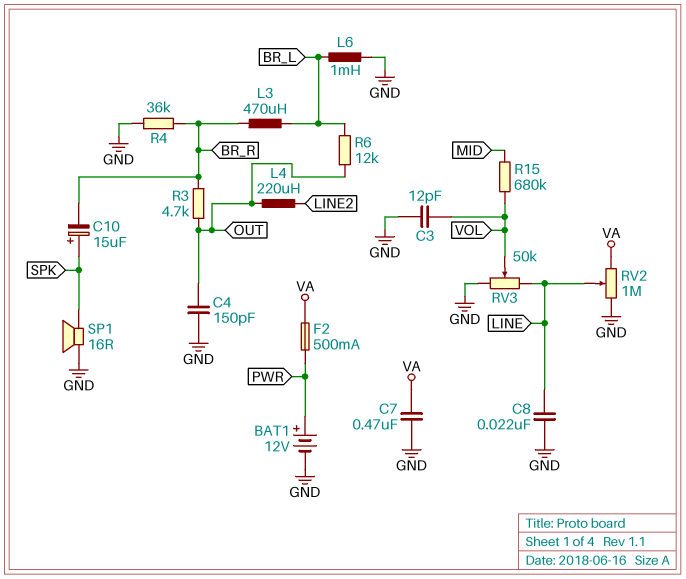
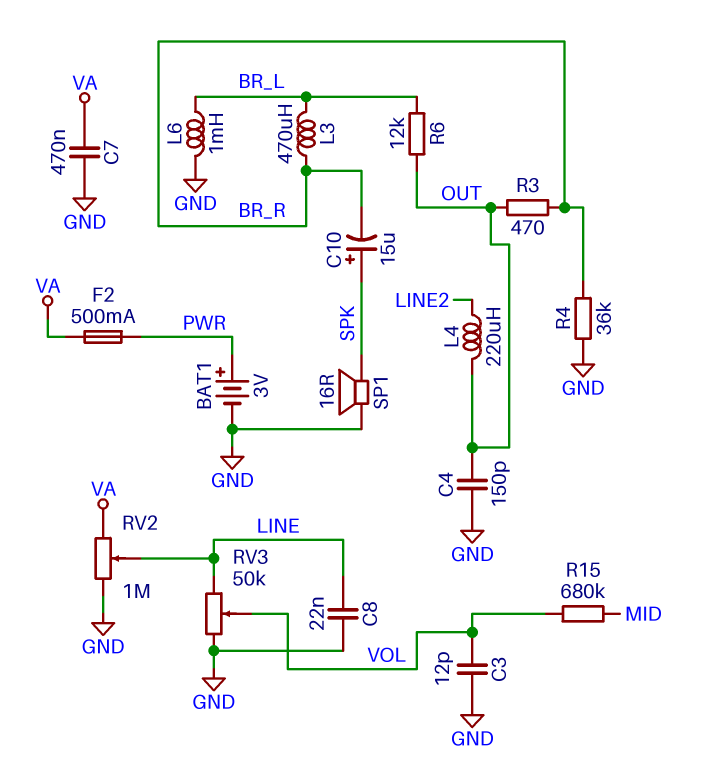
BAT1: 12V (plus PWR, minus GND) -> 3V (plus PWR, minus GND)
R3: 4.7k (BR_R, OUT) -> 470 (BR_R, OUT)

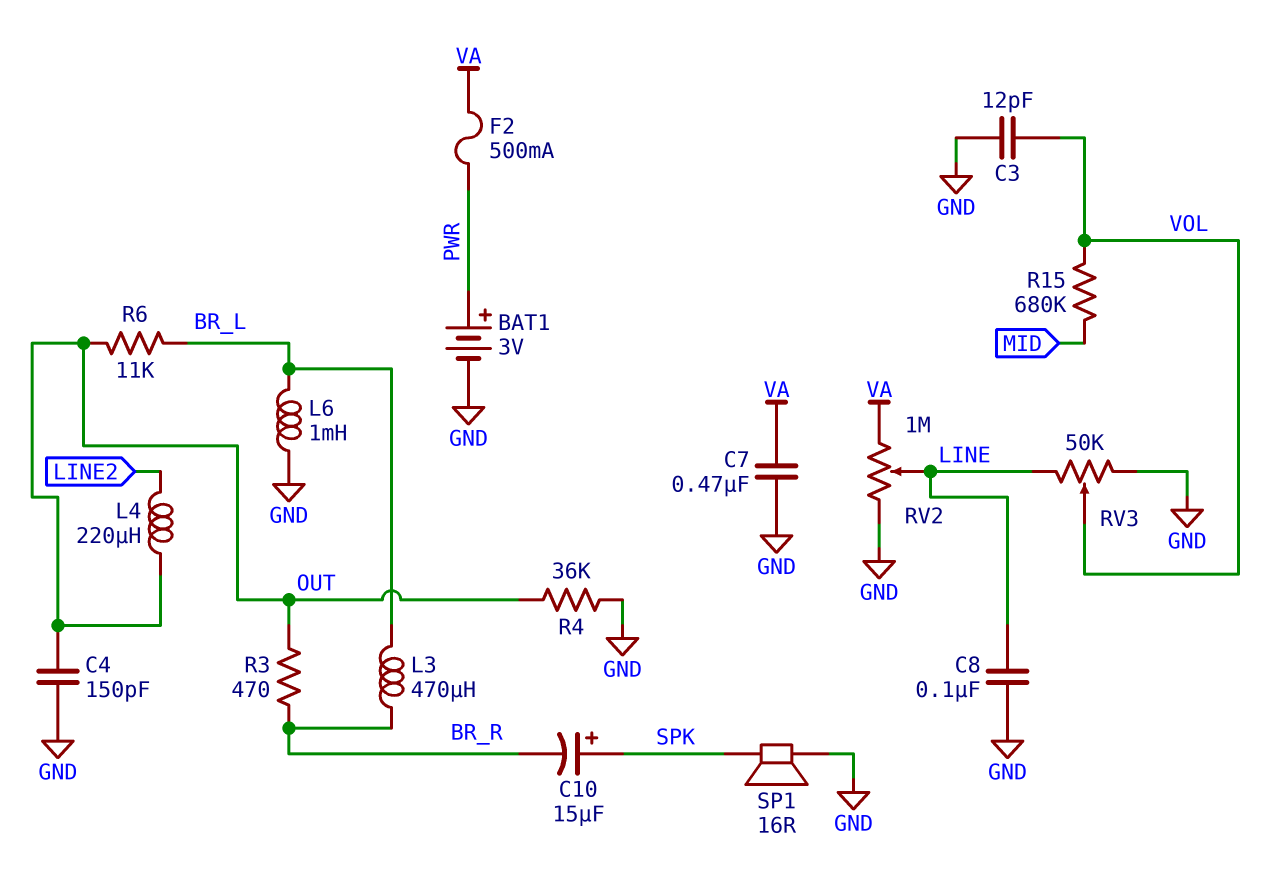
C8: 22nF (GND, LINE) -> 100nF (GND, LINE)
R4: 36k (BR_R, GND) -> 36k (GND, OUT)
R6: 12k (BR_L, OUT) -> 11k (BR_L, OUT)

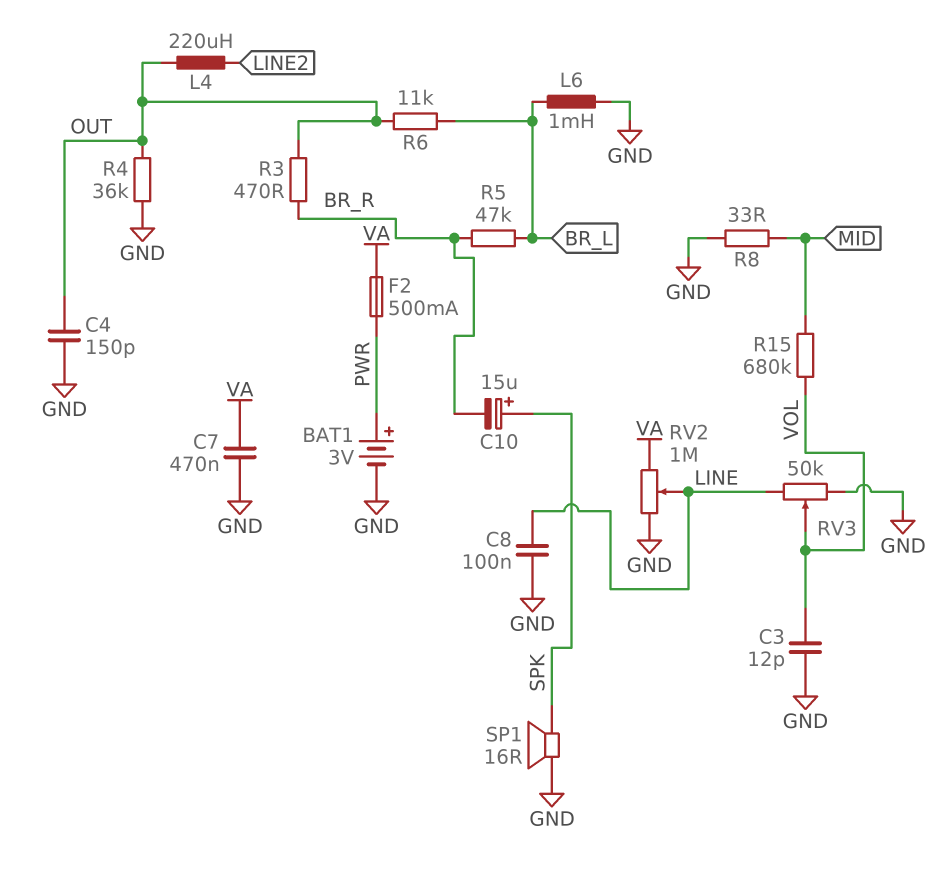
L3: 470uH (BR_L, BR_R) -> none
R5: none -> 47k (BR_L, BR_R)
R8: none -> 33 (GND, MID)

